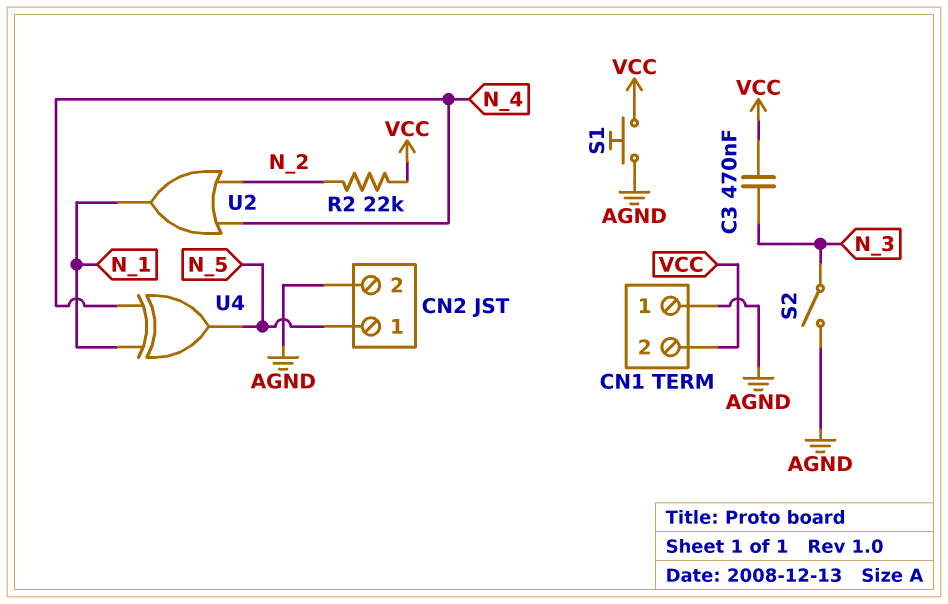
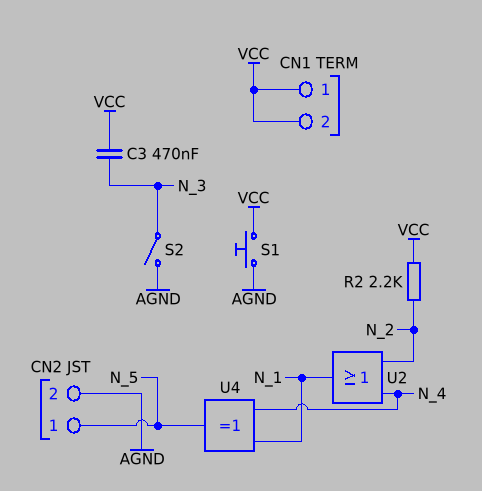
CN1 pin 1: AGND -> VCC
R2: 22k (N_2, VCC) -> 2.2k (N_2, VCC)

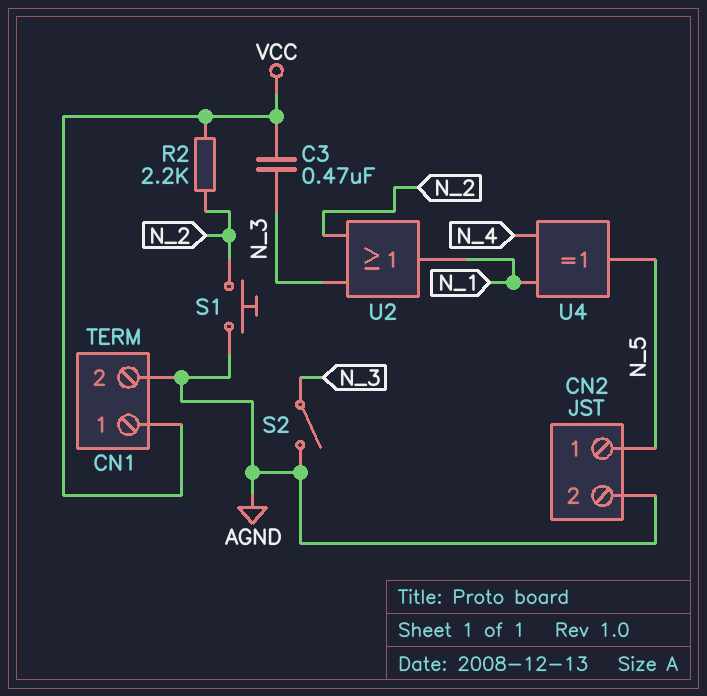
CN1 pin 2: VCC -> AGND
S1: button (AGND, VCC) -> button (AGND, N_2)
U2: OR (in N_2, in N_4, out N_1) -> OR (in N_2, in N_3, out N_1)

